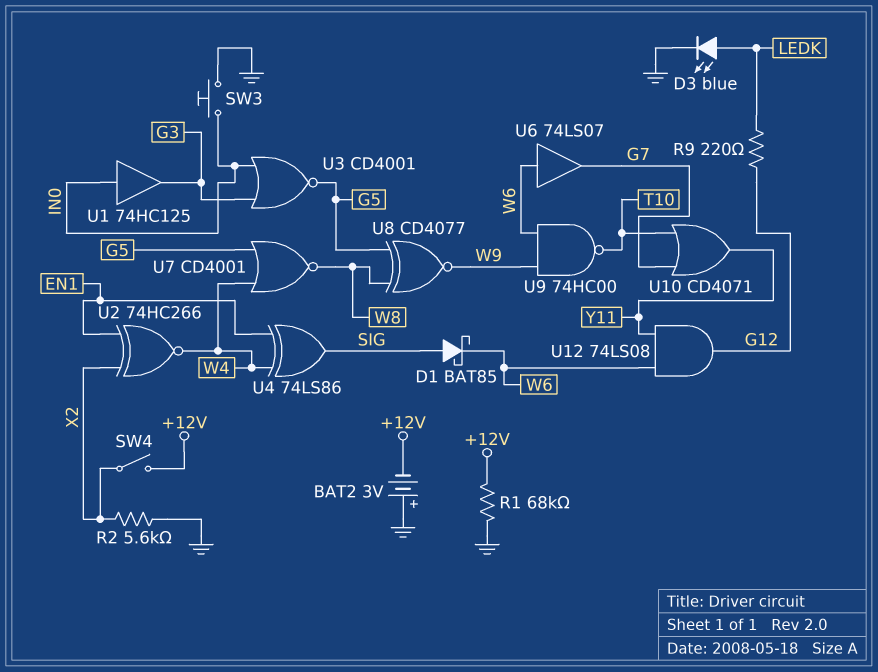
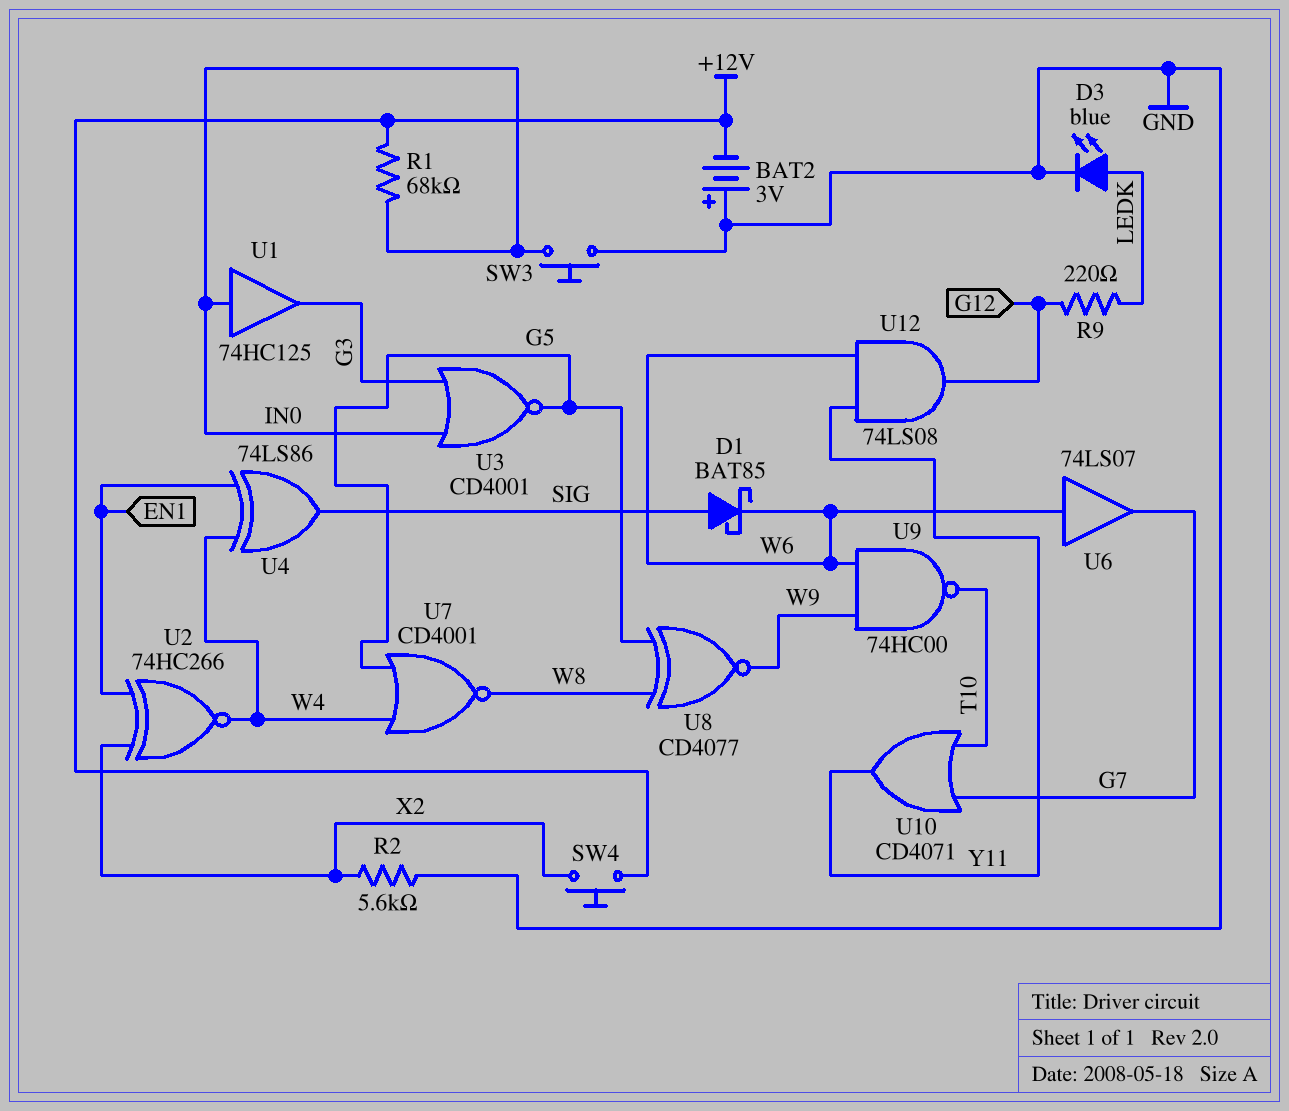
R1: 68k (+12V, GND) -> 68k (+12V, IN0)
SW4: switch (+12V, X2) -> button (+12V, X2)

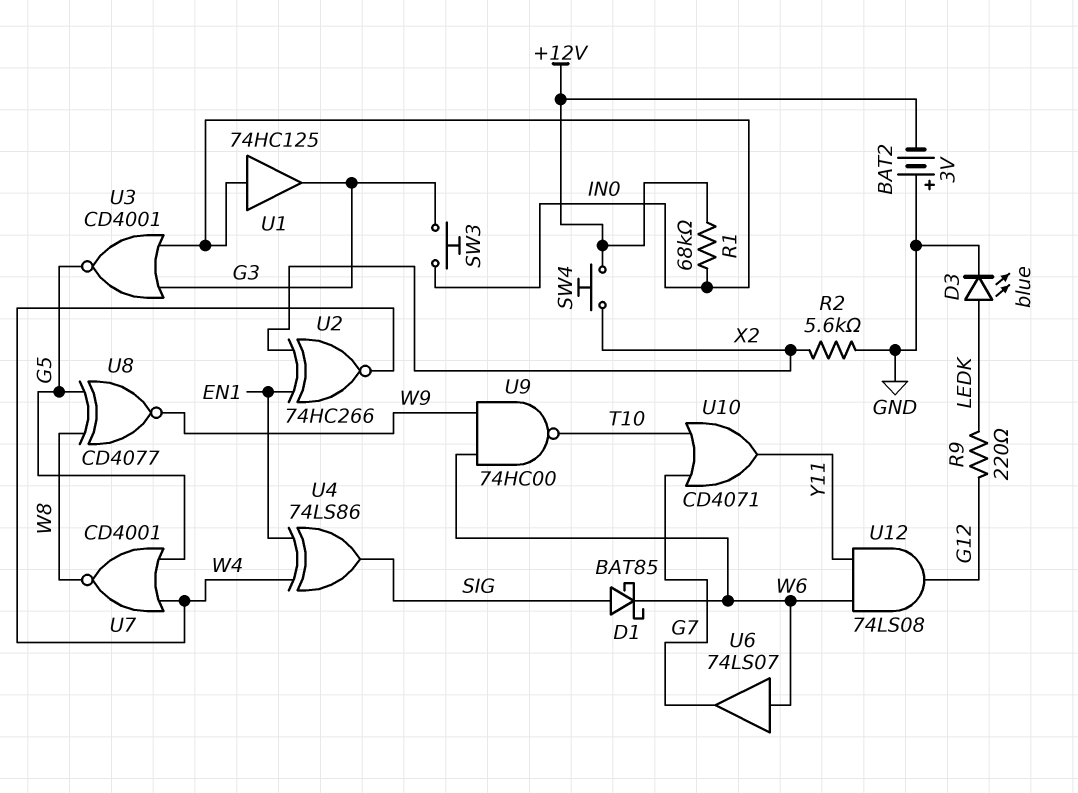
SW3: button (GND, IN0) -> button (G3, IN0)

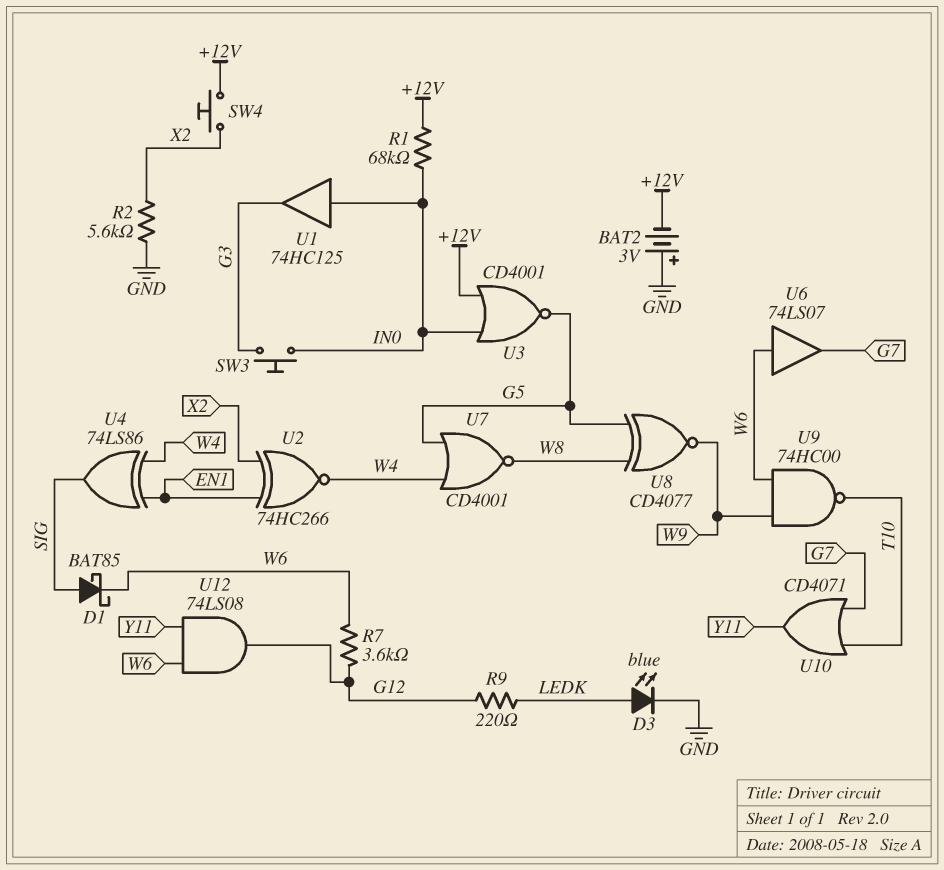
R7: none -> 3.6k (G12, W6)
U3: NOR CD4001 (in G3, in IN0, out G5) -> NOR CD4001 (in +12V, in IN0, out G5)

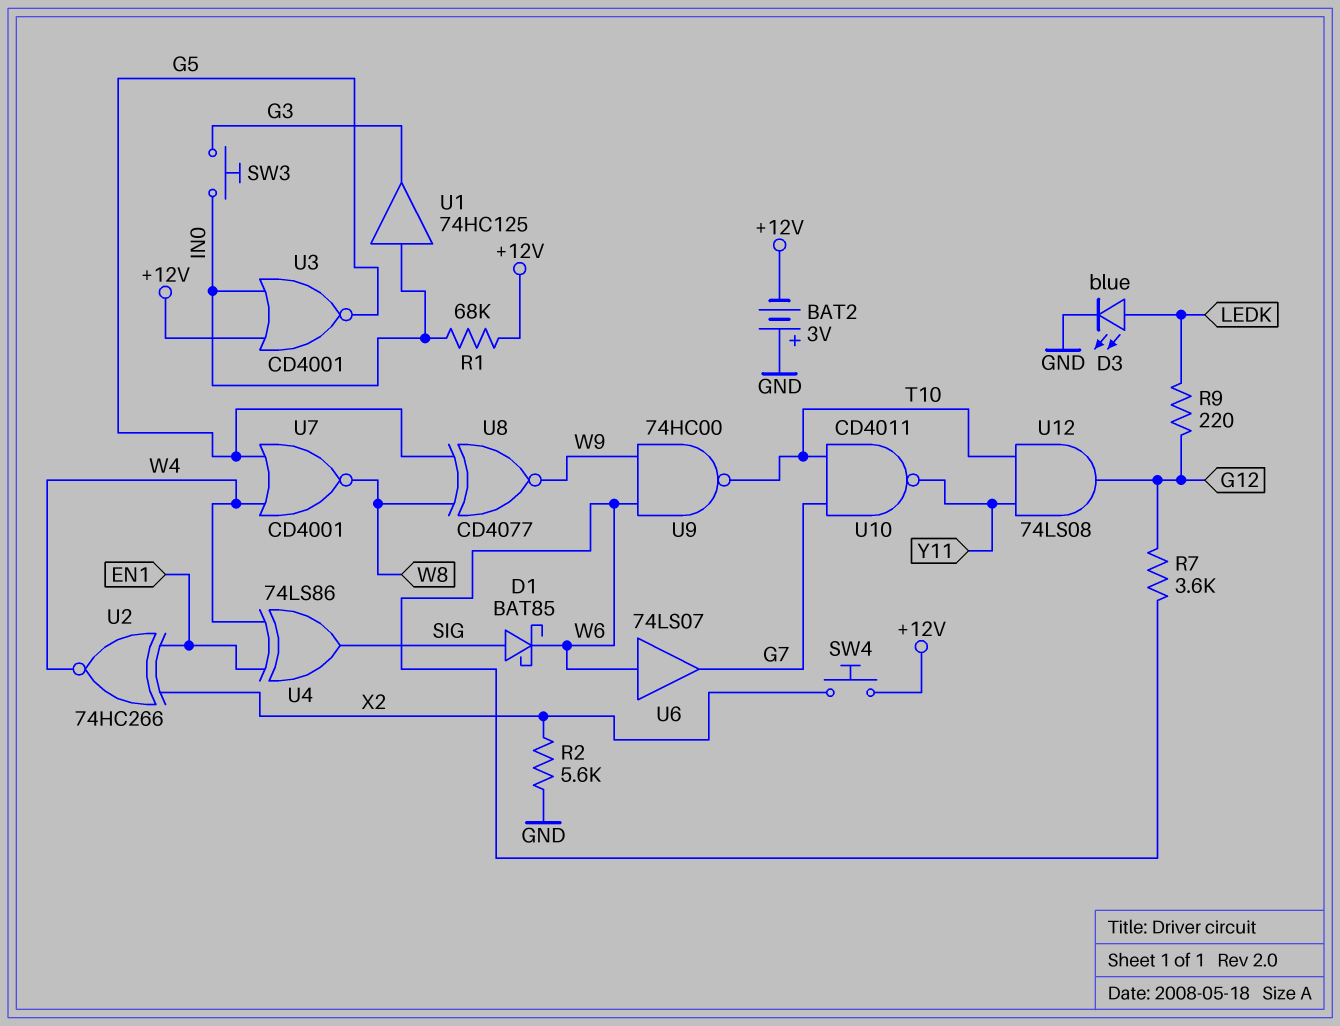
U10: OR CD4071 (in G7, in T10, out Y11) -> NAND CD4011 (in G7, in T10, out Y11)
U12: AND 74LS08 (in W6, in Y11, out G12) -> AND 74LS08 (in T10, in Y11, out G12)

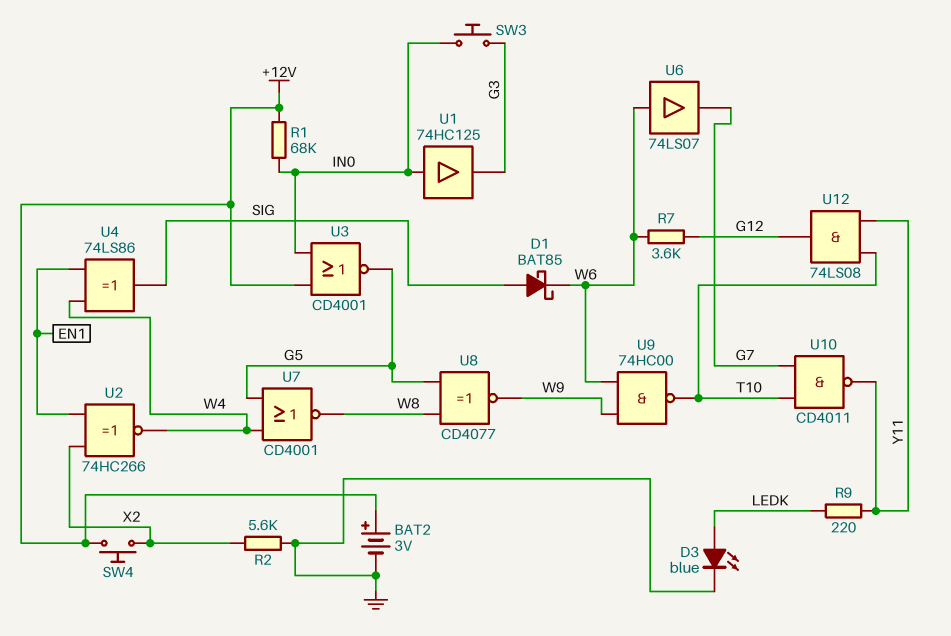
BAT2: 3V (plus GND, minus +12V) -> 3V (plus +12V, minus GND)
R9: 220 (G12, LEDK) -> 220 (LEDK, Y11)

